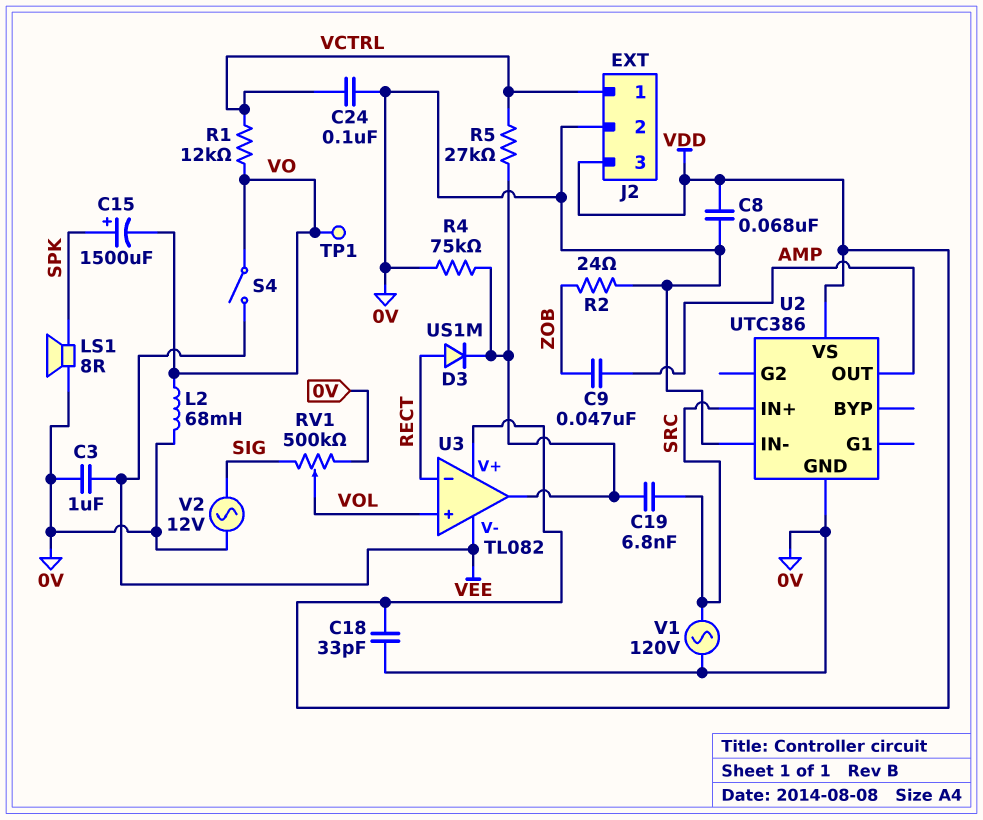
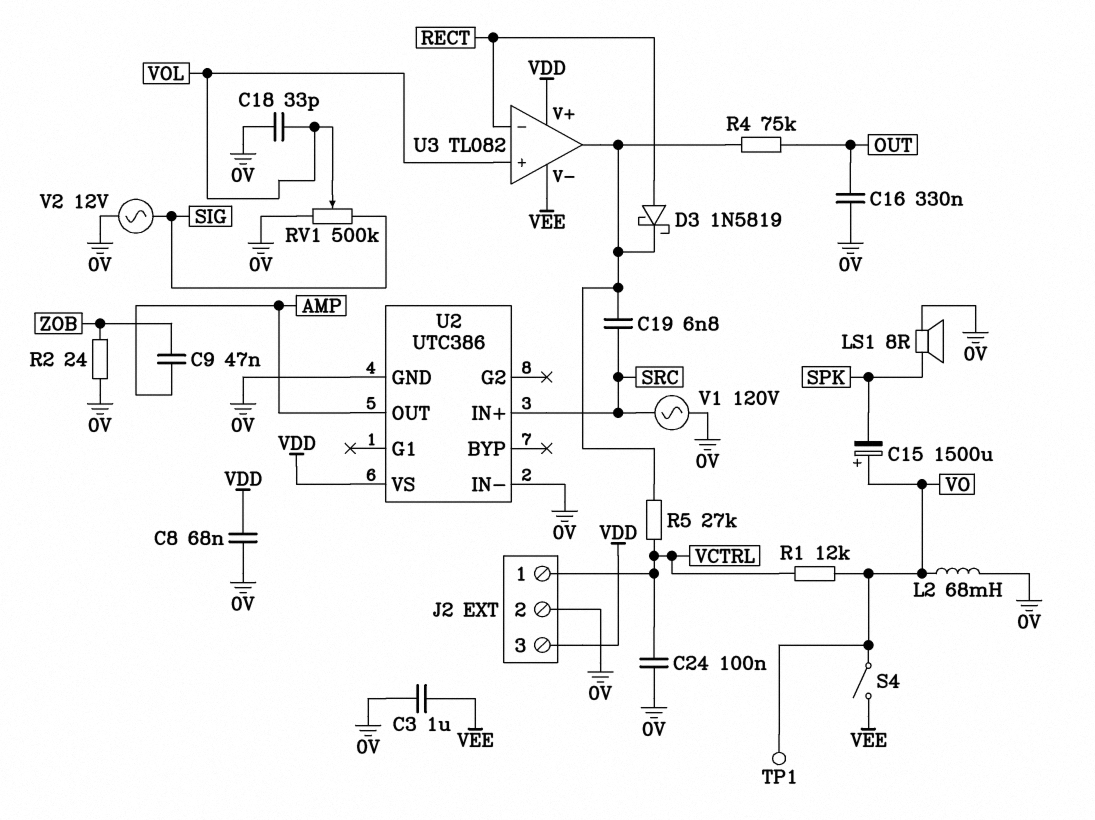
C15: 1500uF (plus SPK, minus VO) -> 1500uF (plus VO, minus SPK)
C16: none -> 330nF (0V, OUT)
C18: 33pF (0V, VDD) -> 33pF (0V, VOL)
D3: diode US1M (A RECT, K U3/out) -> schottky 1N5819 (A RECT, K U3/out)
R4: 75k (0V, U3/out) -> 75k (OUT, U3/out)

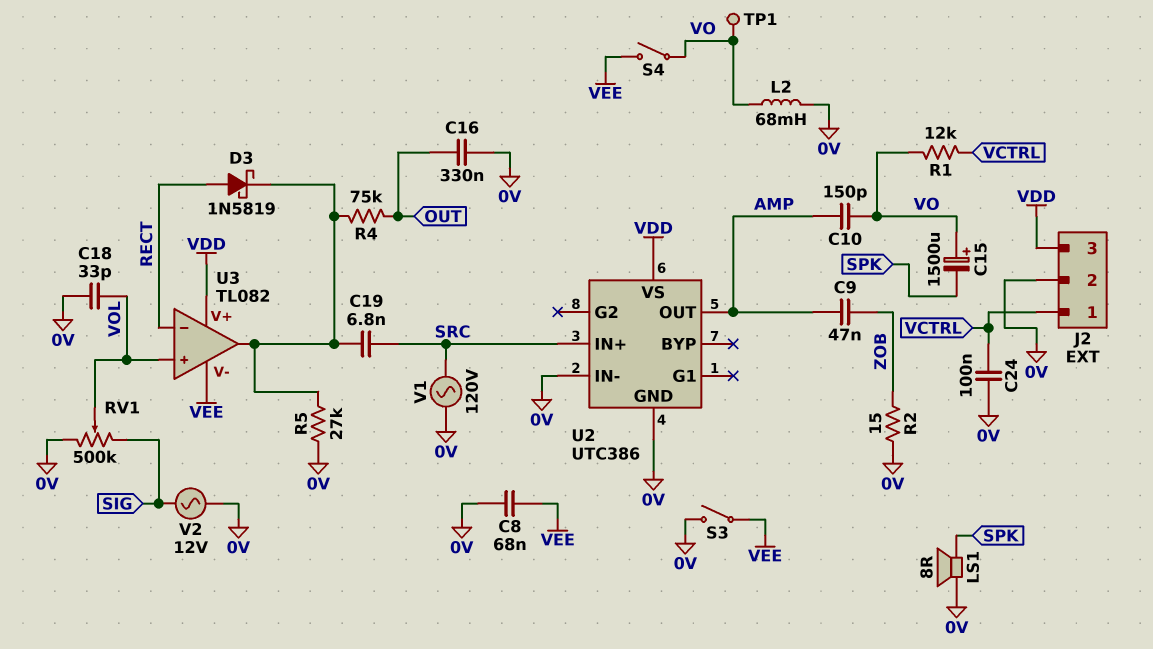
C3: 1uF (0V, VEE) -> none
C8: 68nF (0V, VDD) -> 68nF (0V, VEE)
C10: none -> 150pF (AMP, VO)
R2: 24 (0V, ZOB) -> 15 (0V, ZOB)
R5: 27k (U3/out, VCTRL) -> 27k (0V, U3/out)
S3: none -> switch (0V, VEE)

